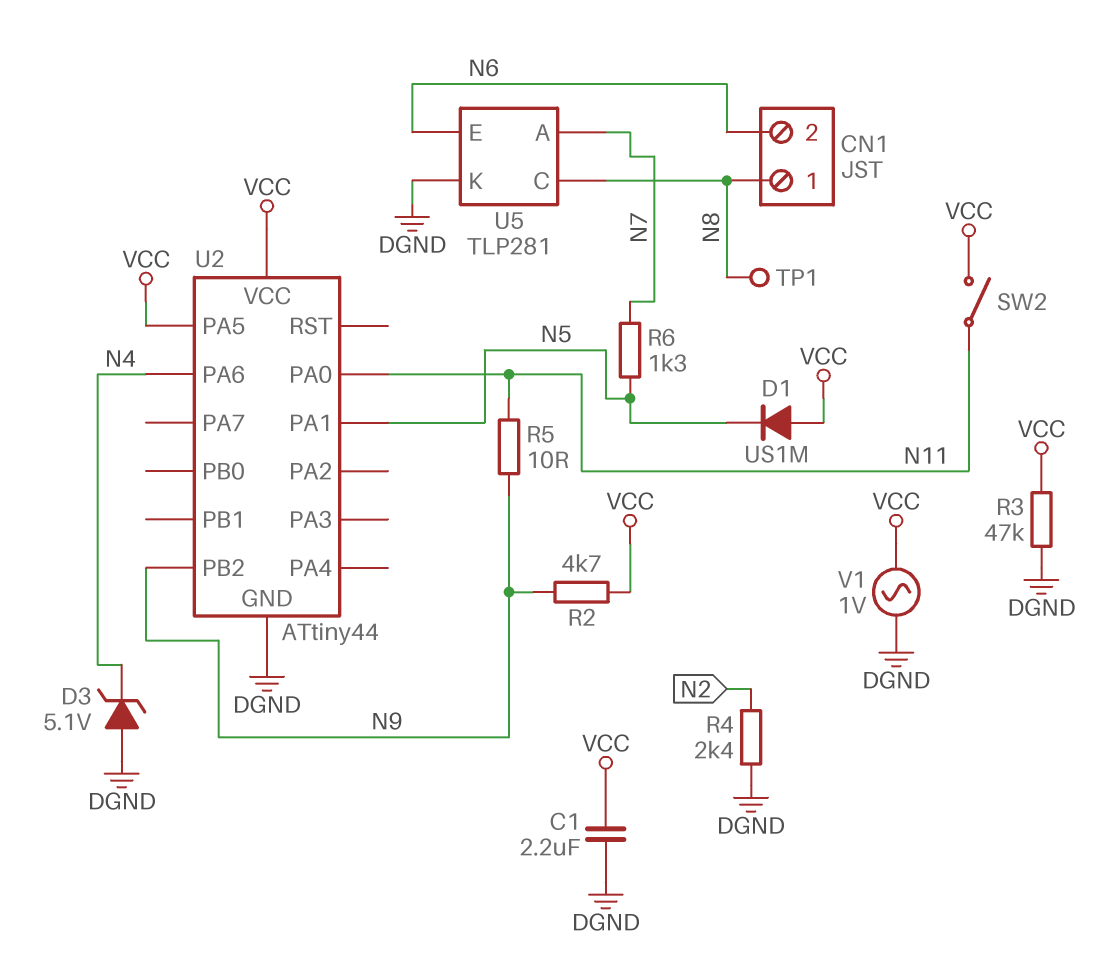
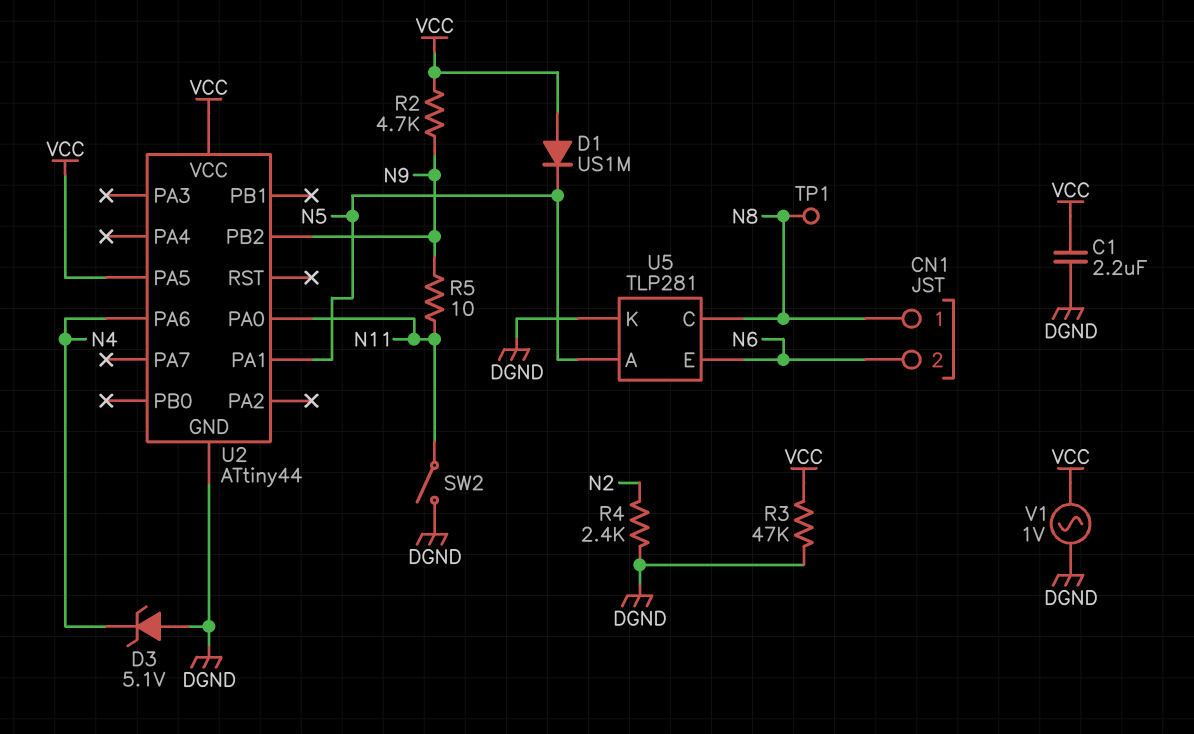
R6: 1.3k (N5, N7) -> none
SW2: switch (N11, VCC) -> switch (DGND, N11)
U5 pin A: N7 -> N5

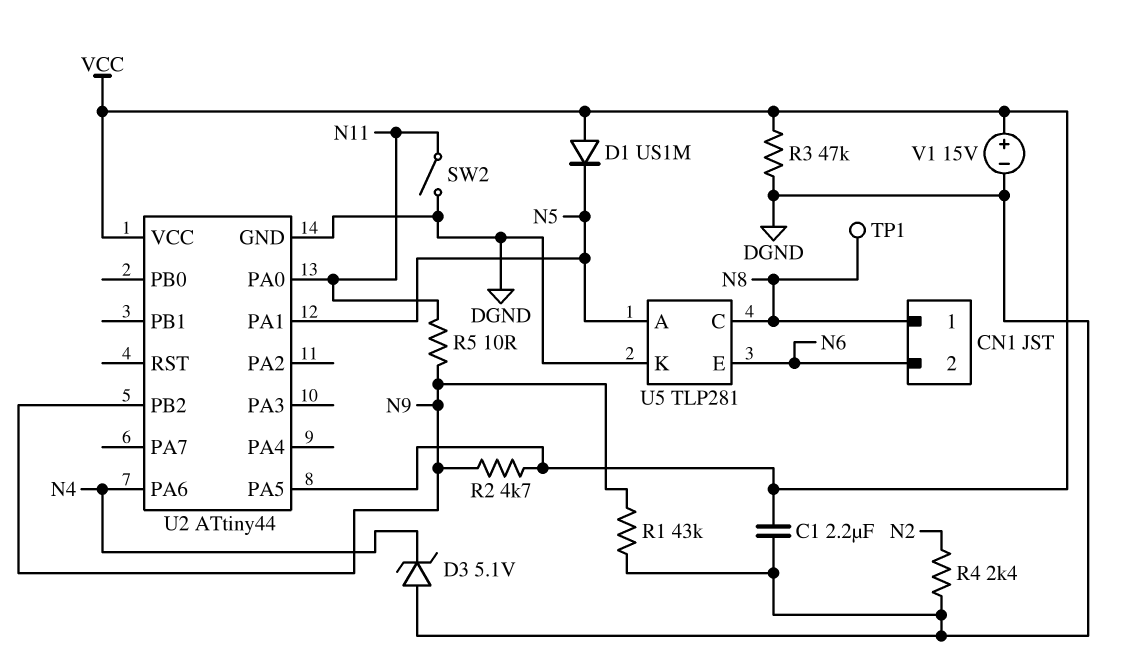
R1: none -> 43k (DGND, N9)
V1: AC 1V (DGND, VCC) -> 15V (plus VCC, minus DGND)

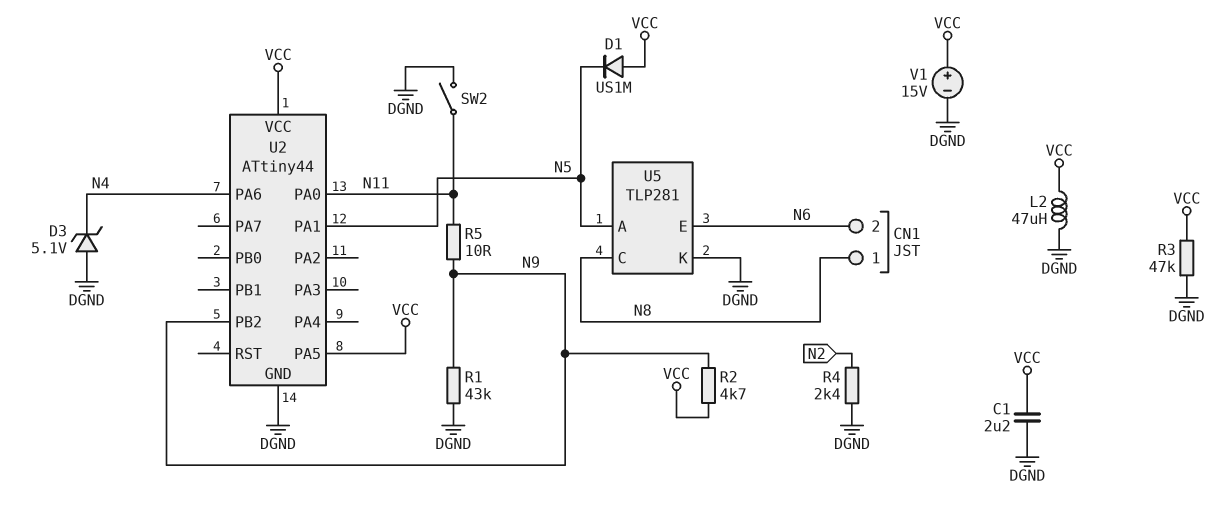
L2: none -> 47uH (DGND, VCC)
TP1: test point (N8) -> none

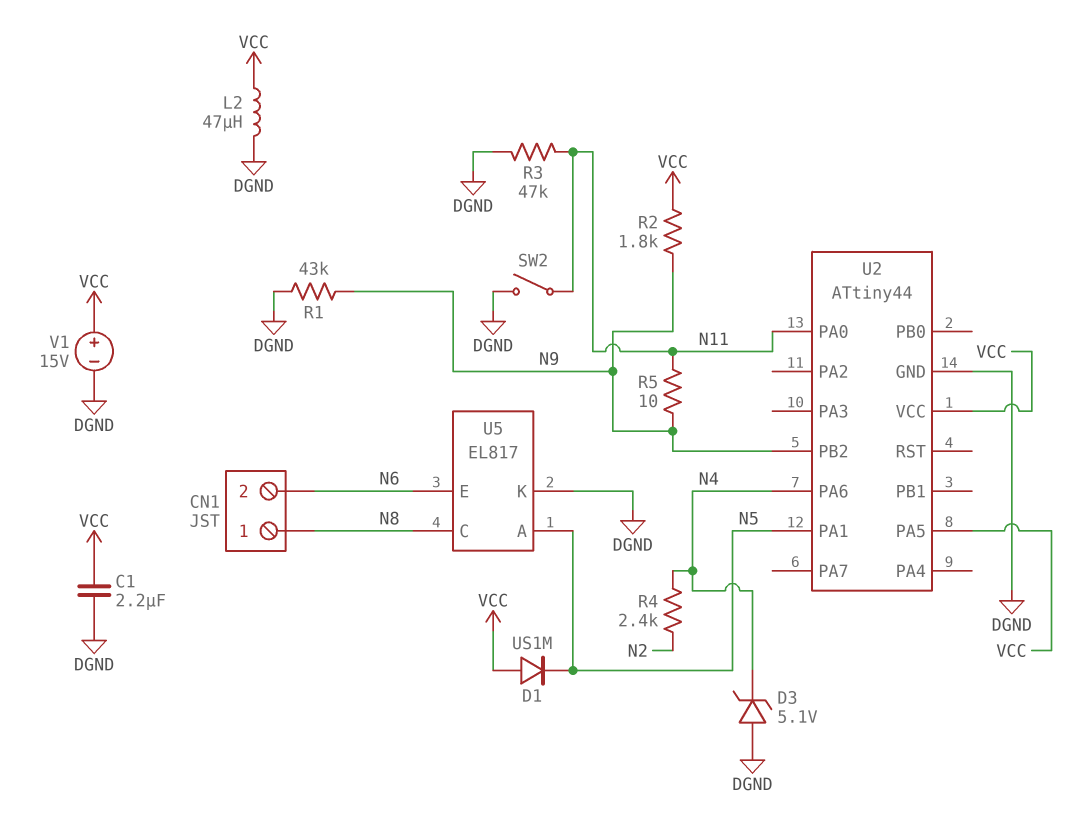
R2: 4.7k (N9, VCC) -> 1.8k (N9, VCC)
R3: 47k (DGND, VCC) -> 47k (DGND, N11)
R4: 2.4k (DGND, N2) -> 2.4k (N2, N4)
U5: TLP281 -> EL817

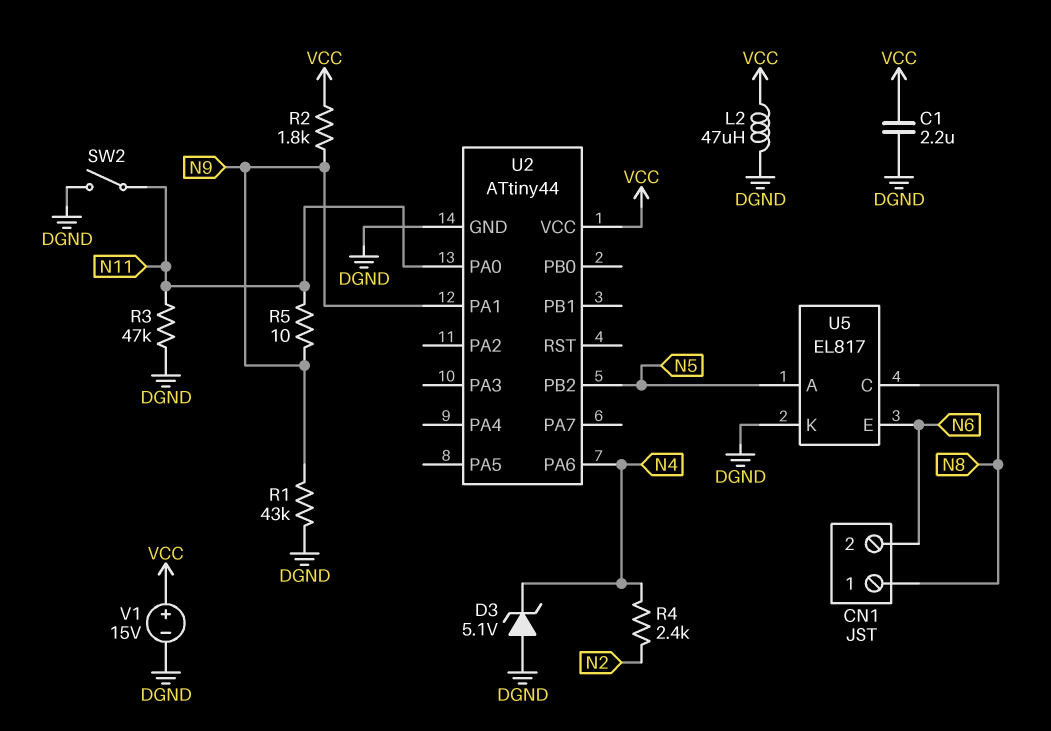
D1: diode US1M (A VCC, K N5) -> none
U2 pin PA1: N5 -> N9
U2 pin PA5: VCC -> none
U2 pin PB2: N9 -> N5

